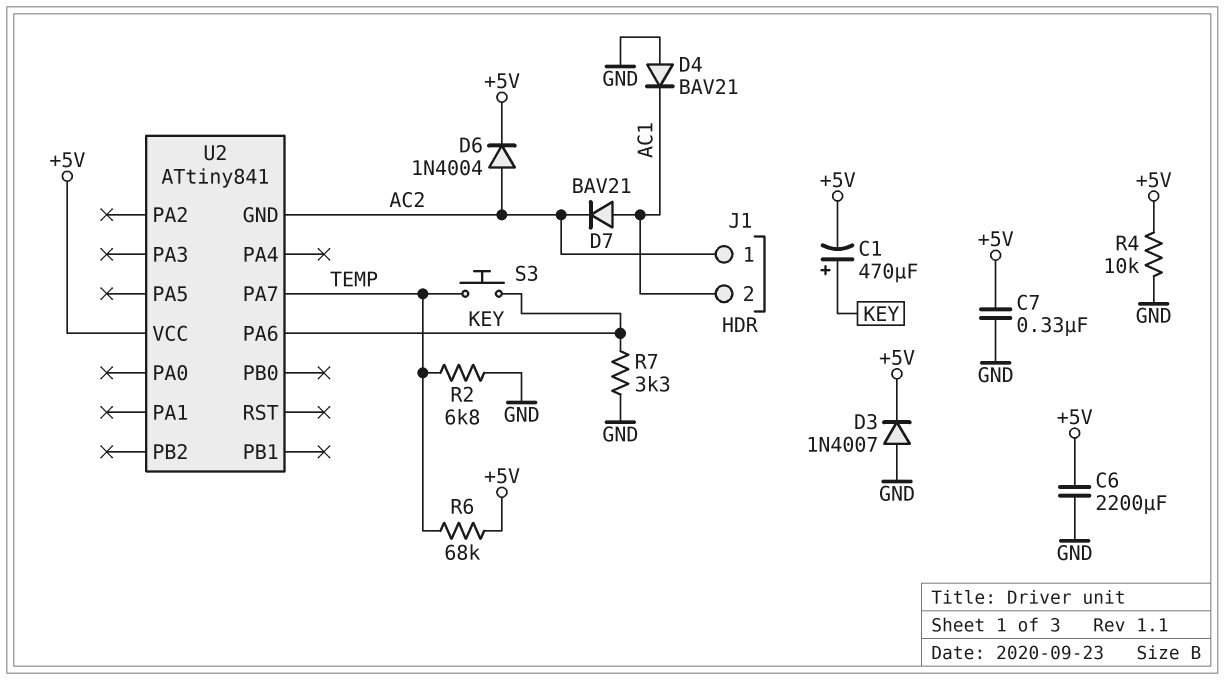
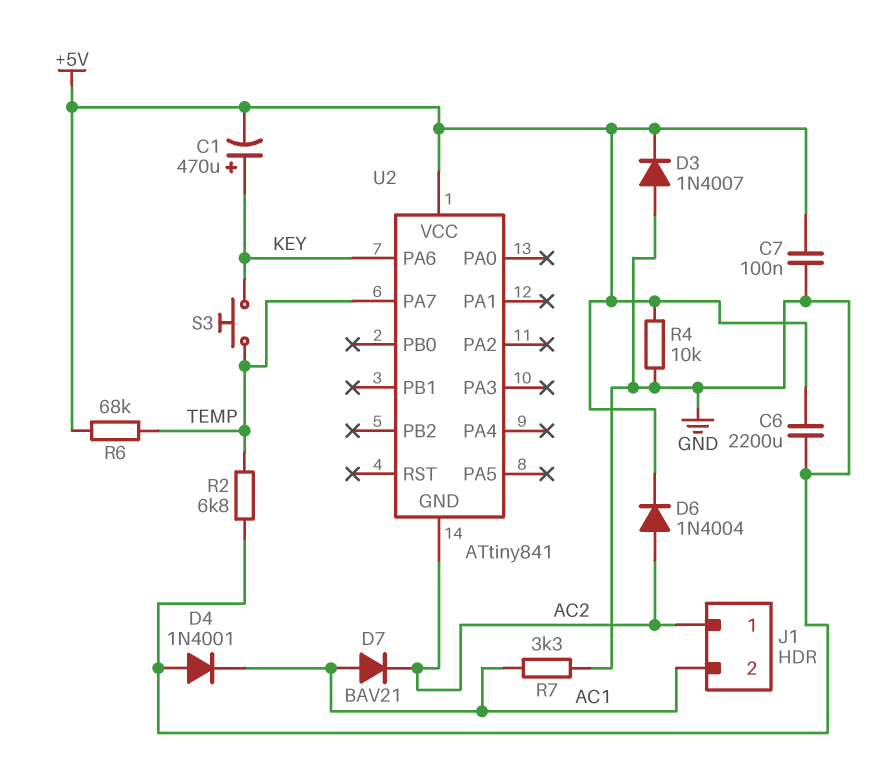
C7: 330nF (+5V, GND) -> 100nF (+5V, GND)
D4: diode BAV21 (A GND, K AC1) -> diode 1N4001 (A GND, K AC1)
R7: 3.3k (GND, KEY) -> 3.3k (AC1, GND)

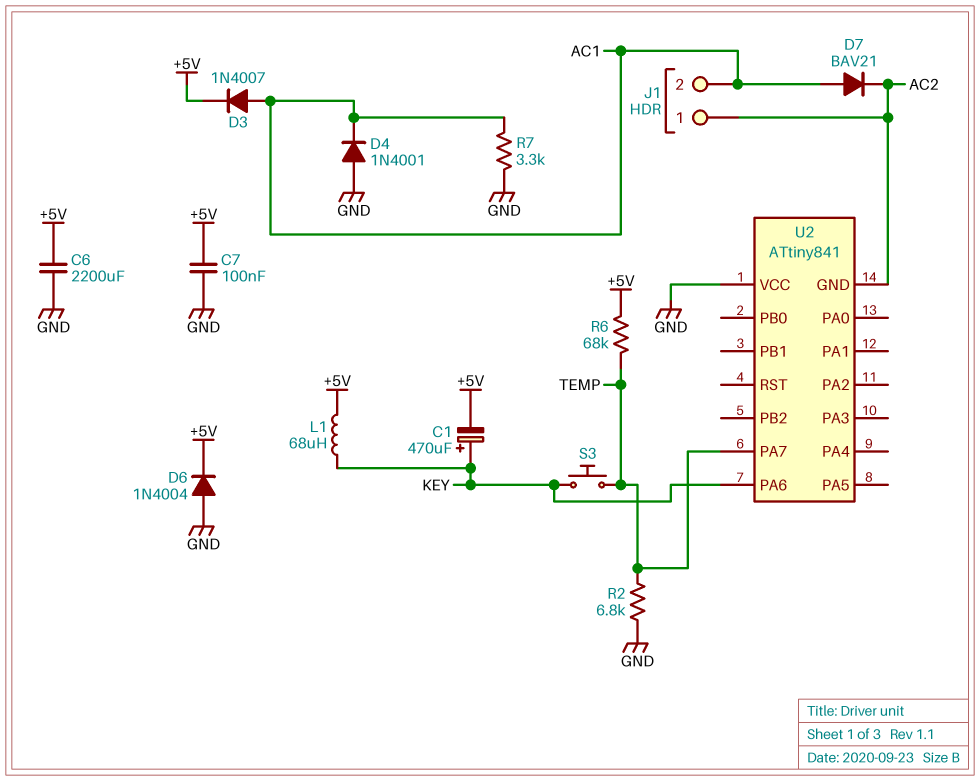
D3: diode 1N4007 (A GND, K +5V) -> diode 1N4007 (A AC1, K +5V)
D6: diode 1N4004 (A AC2, K +5V) -> diode 1N4004 (A GND, K +5V)
L1: none -> 68uH (+5V, KEY)
R4: 10k (+5V, GND) -> none
U2 pin VCC: +5V -> GND

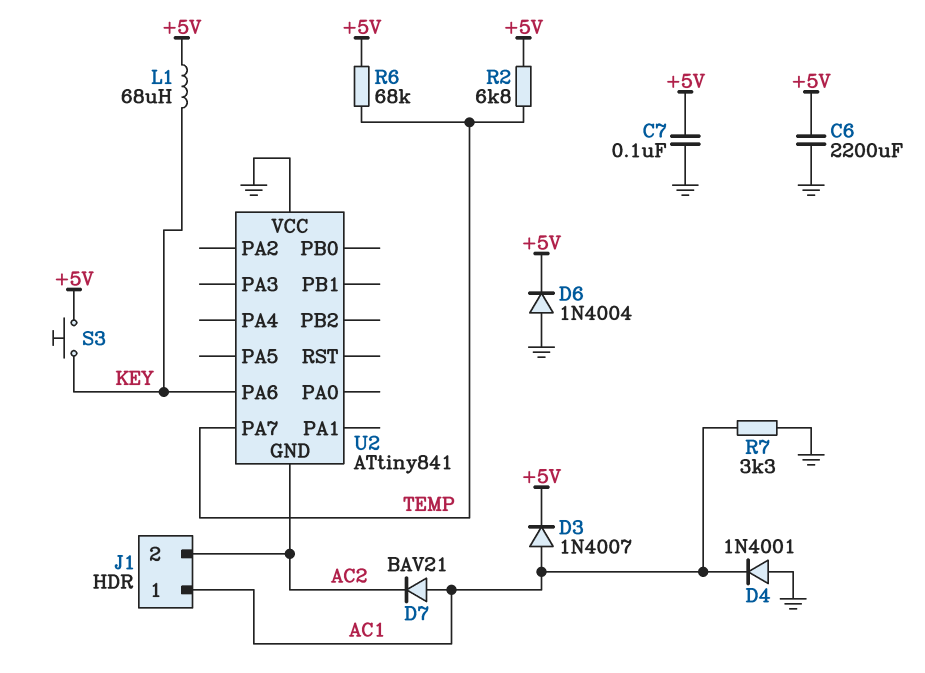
C1: 470uF (plus KEY, minus +5V) -> none
J1 pin 1: AC2 -> AC1
J1 pin 2: AC1 -> AC2
R2: 6.8k (GND, TEMP) -> 6.8k (+5V, TEMP)
S3: button (KEY, TEMP) -> button (+5V, KEY)

